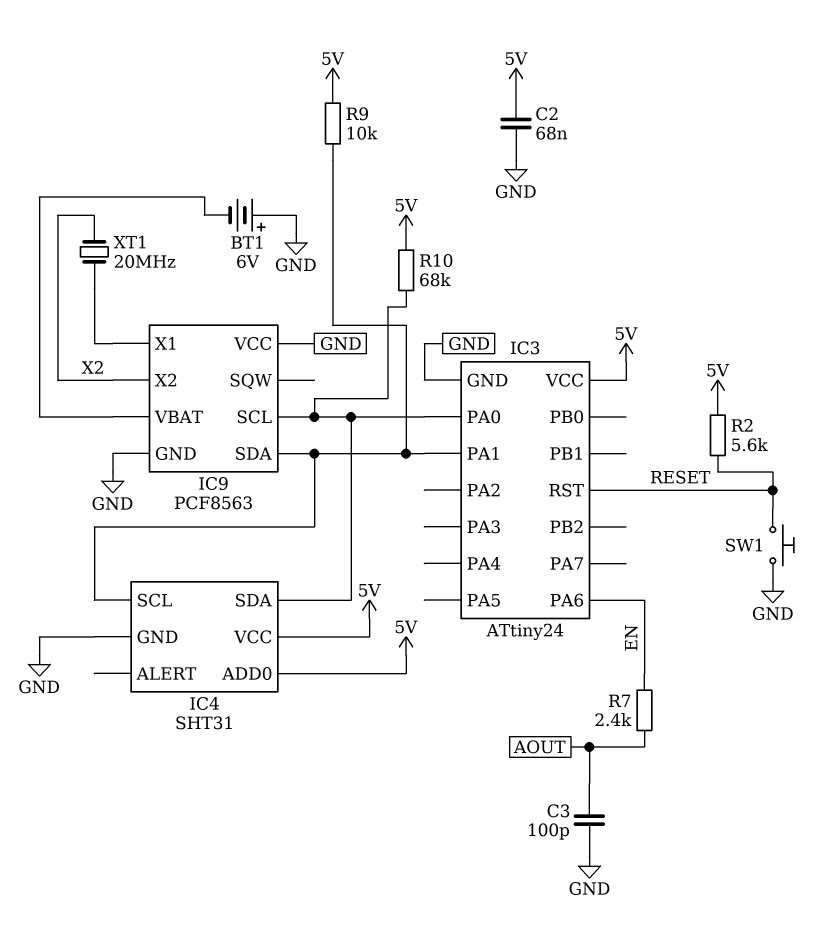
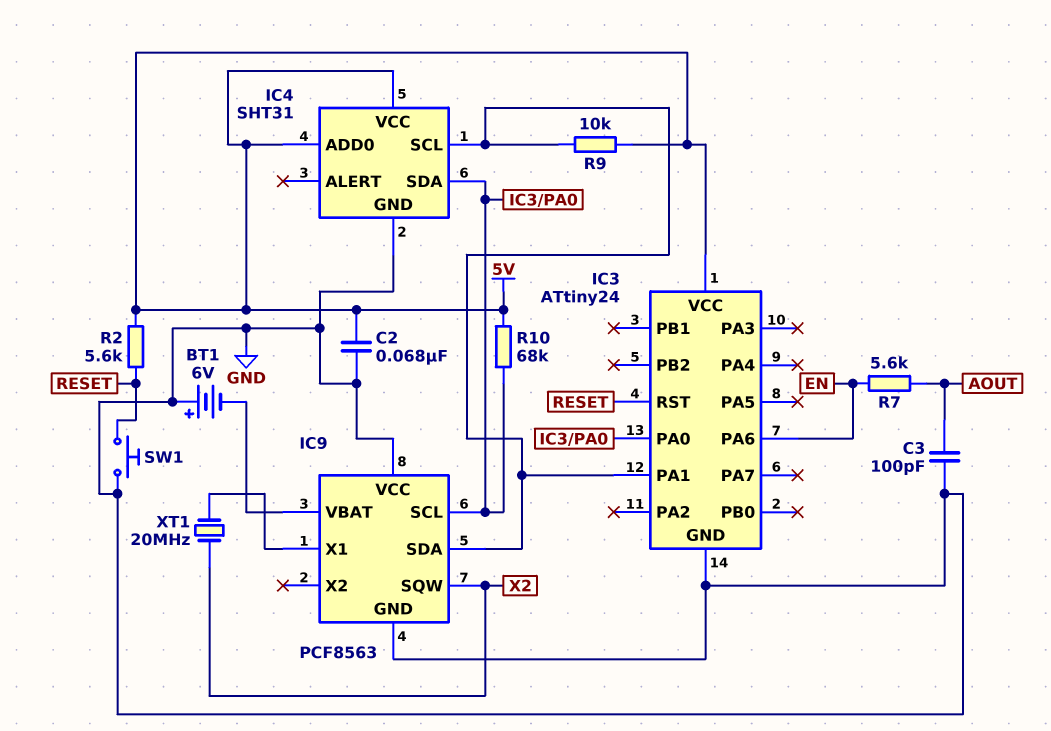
IC9 pin SQW: none -> X2
IC9 pin X2: X2 -> none
R7: 2.4k (AOUT, EN) -> 5.6k (AOUT, EN)

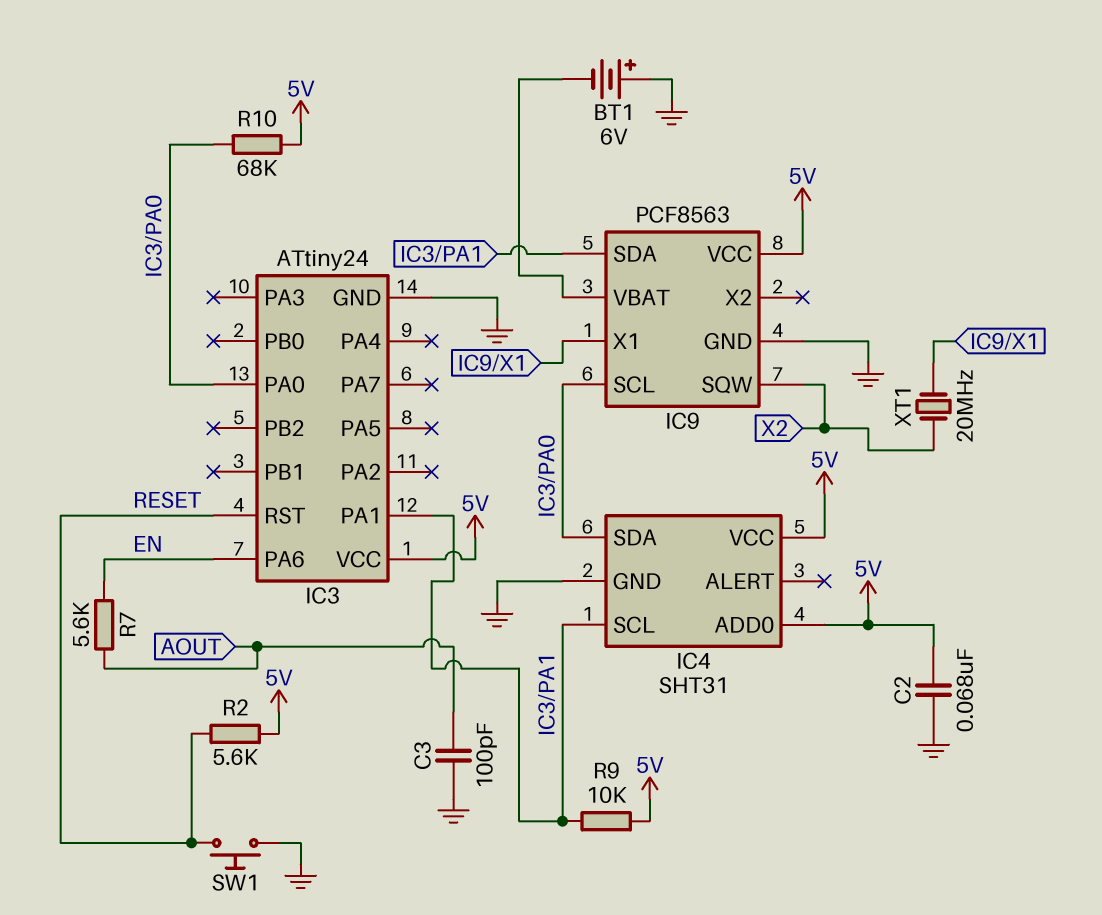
IC9 pin VCC: GND -> 5V

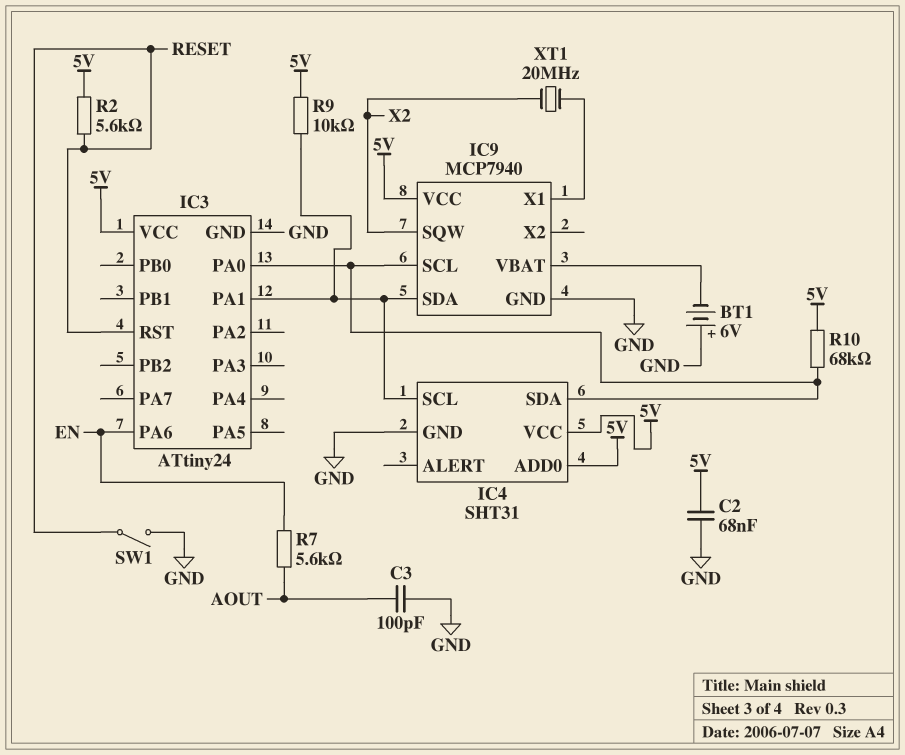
IC9: PCF8563 -> MCP7940
SW1: button (GND, RESET) -> switch (GND, RESET)

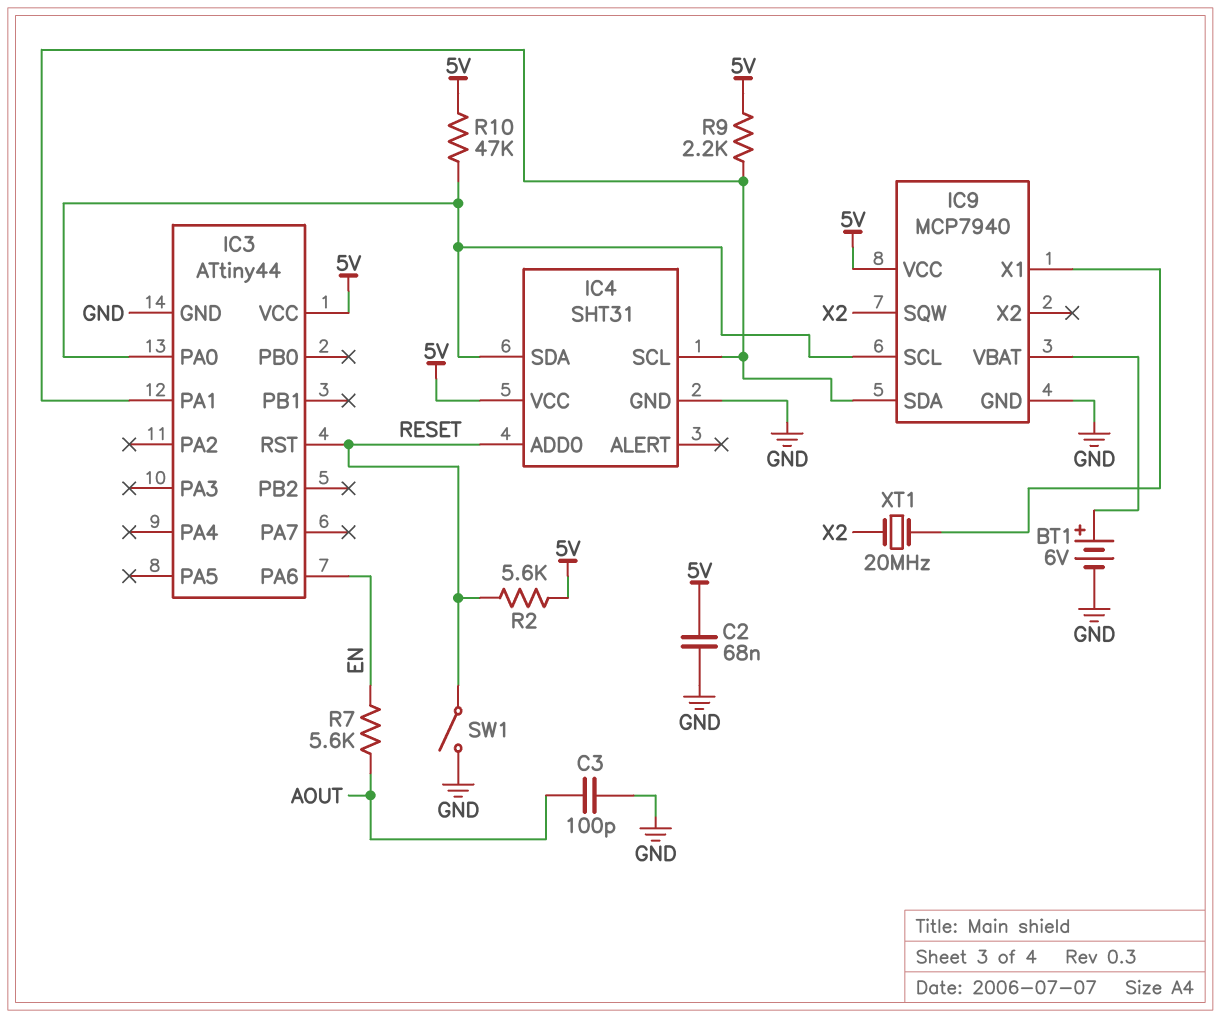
BT1: 6V (plus GND, minus IC9/VBAT) -> 6V (plus IC9/VBAT, minus GND)
IC3: ATtiny24 -> ATtiny44
IC4 pin ADD0: 5V -> RESET
R9: 10k (5V, IC3/PA1) -> 2.2k (5V, IC3/PA1)
R10: 68k (5V, IC3/PA0) -> 47k (5V, IC3/PA0)

